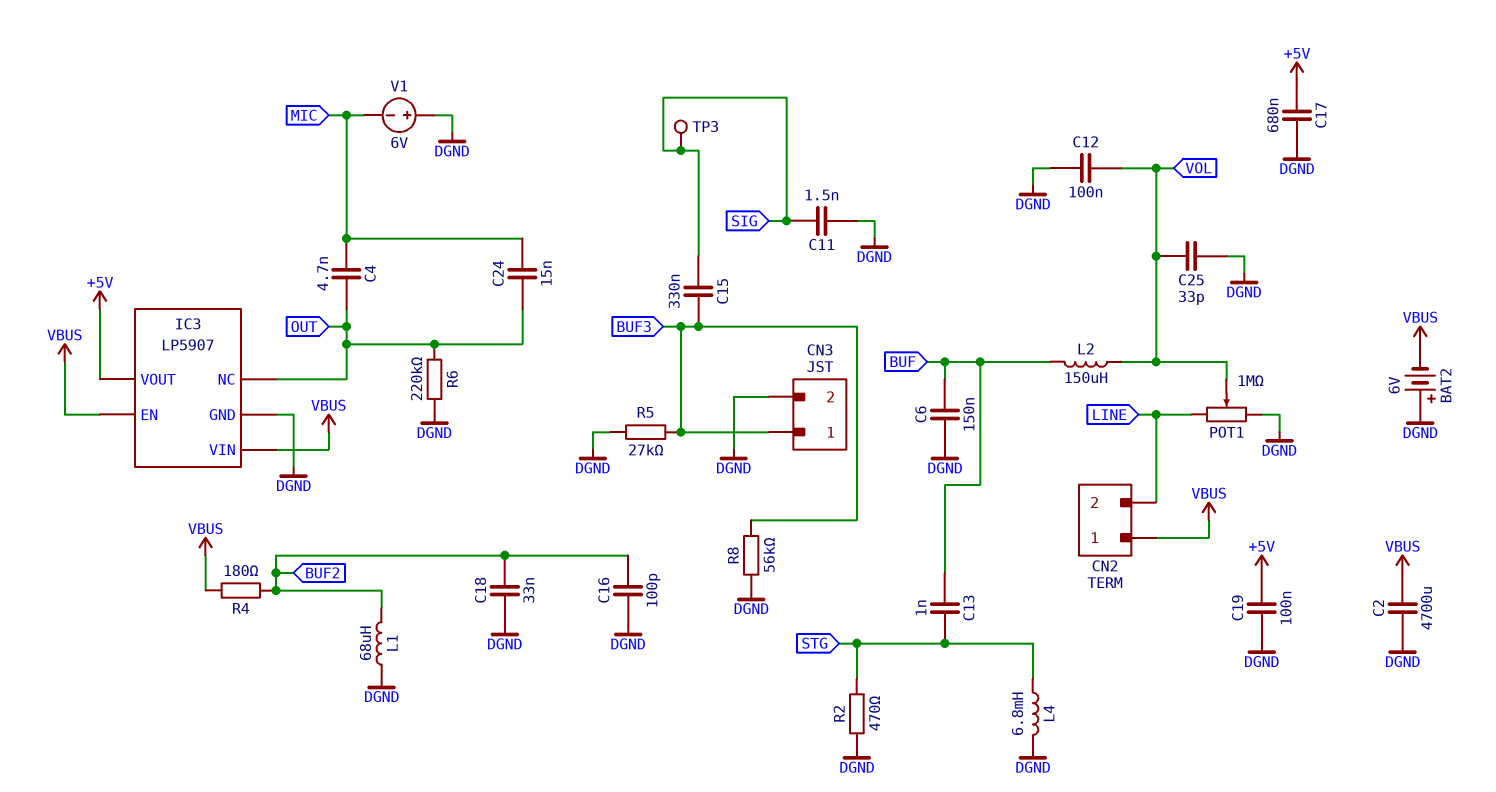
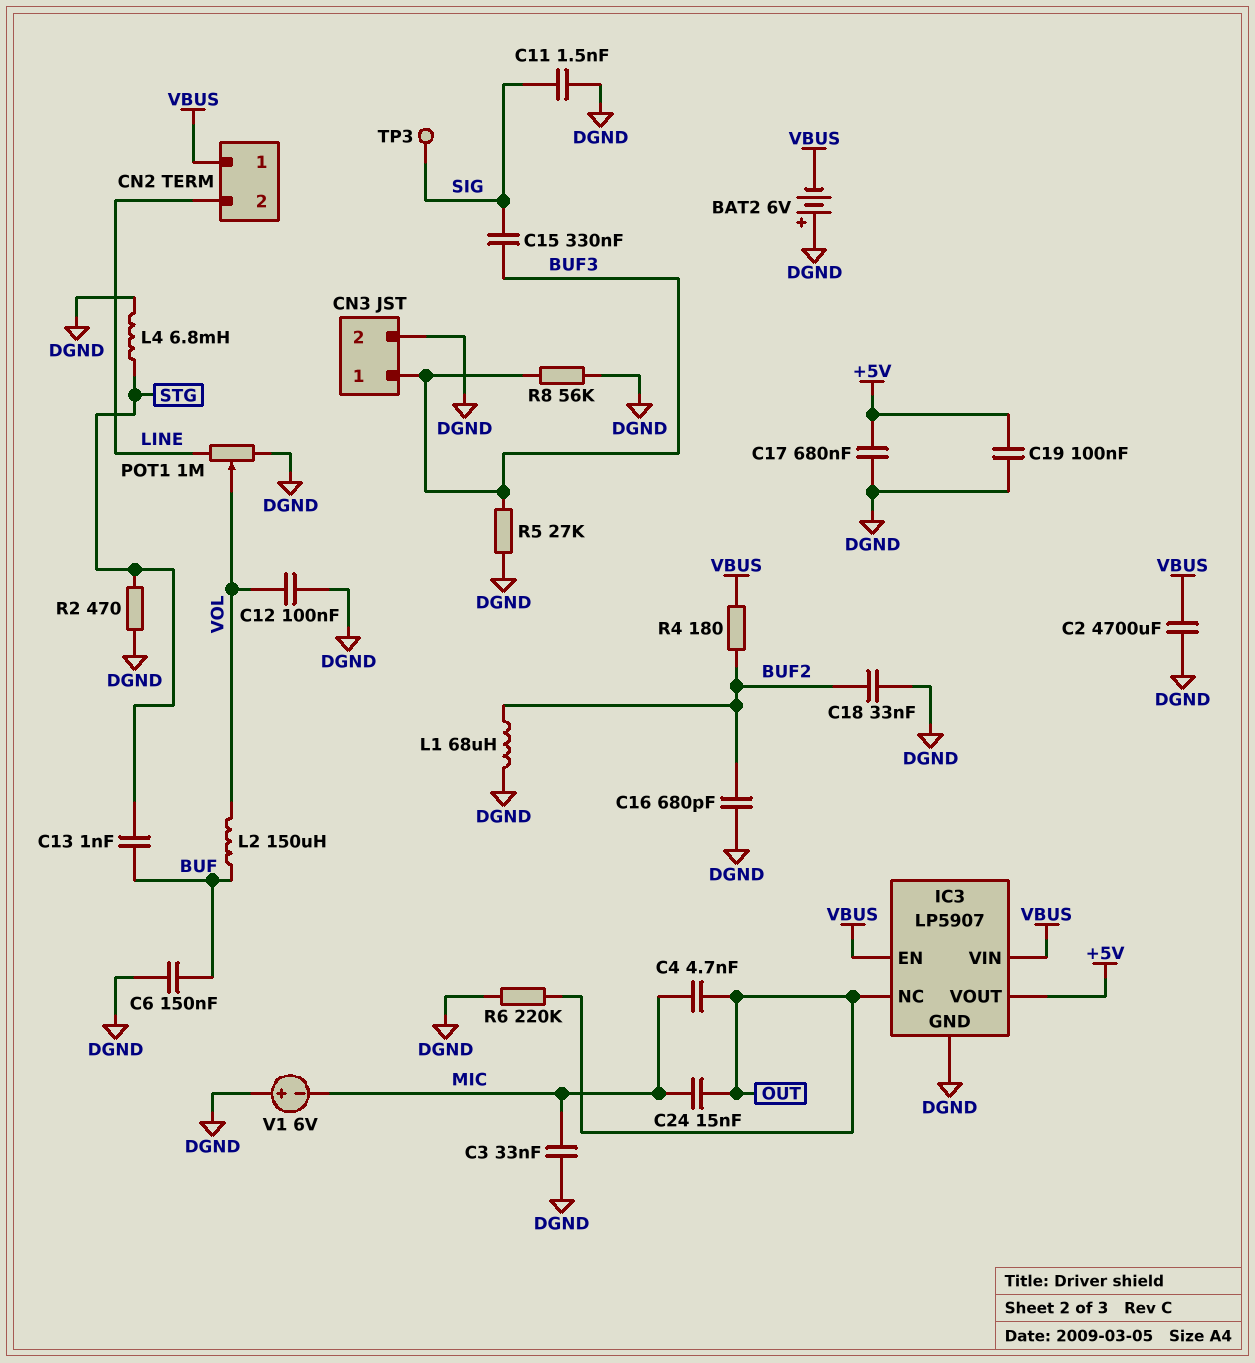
C3: none -> 33nF (DGND, MIC)
C16: 100pF (BUF2, DGND) -> 680pF (BUF2, DGND)
C25: 33pF (DGND, VOL) -> none

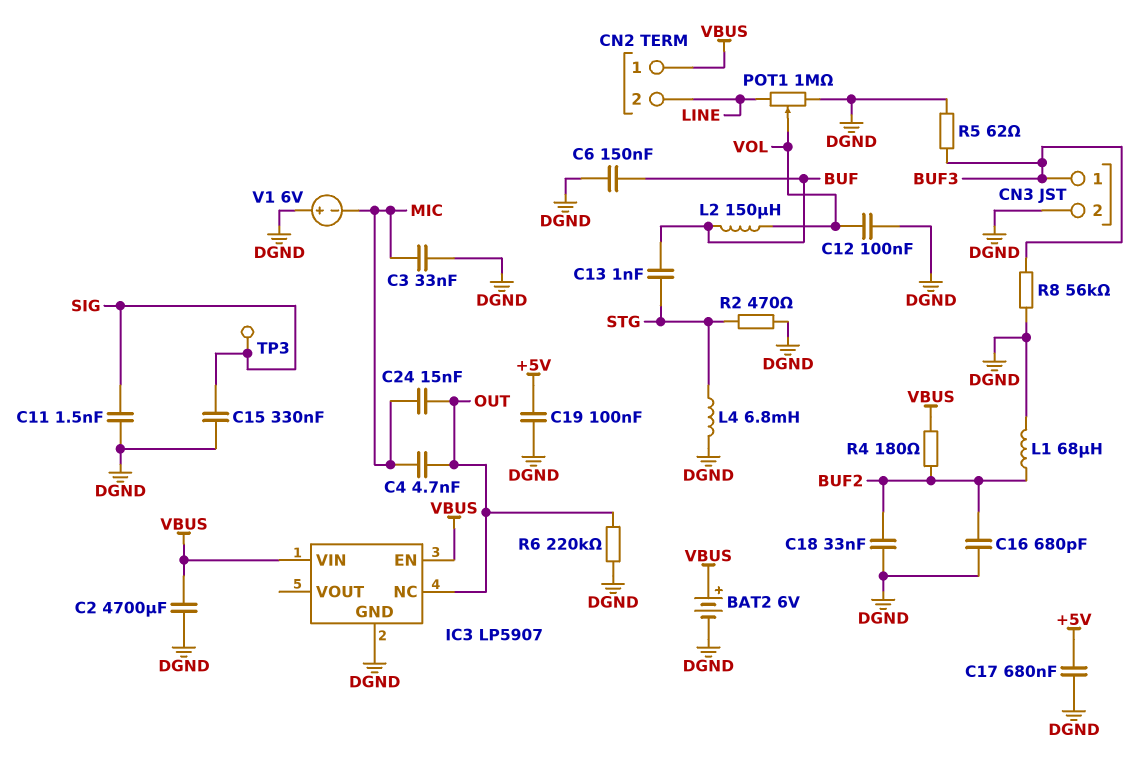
BAT2: 6V (plus DGND, minus VBUS) -> 6V (plus VBUS, minus DGND)
C15: 330nF (BUF3, SIG) -> 330nF (DGND, SIG)
IC3 pin VOUT: +5V -> none
R5: 27k (BUF3, DGND) -> 62 (BUF3, DGND)

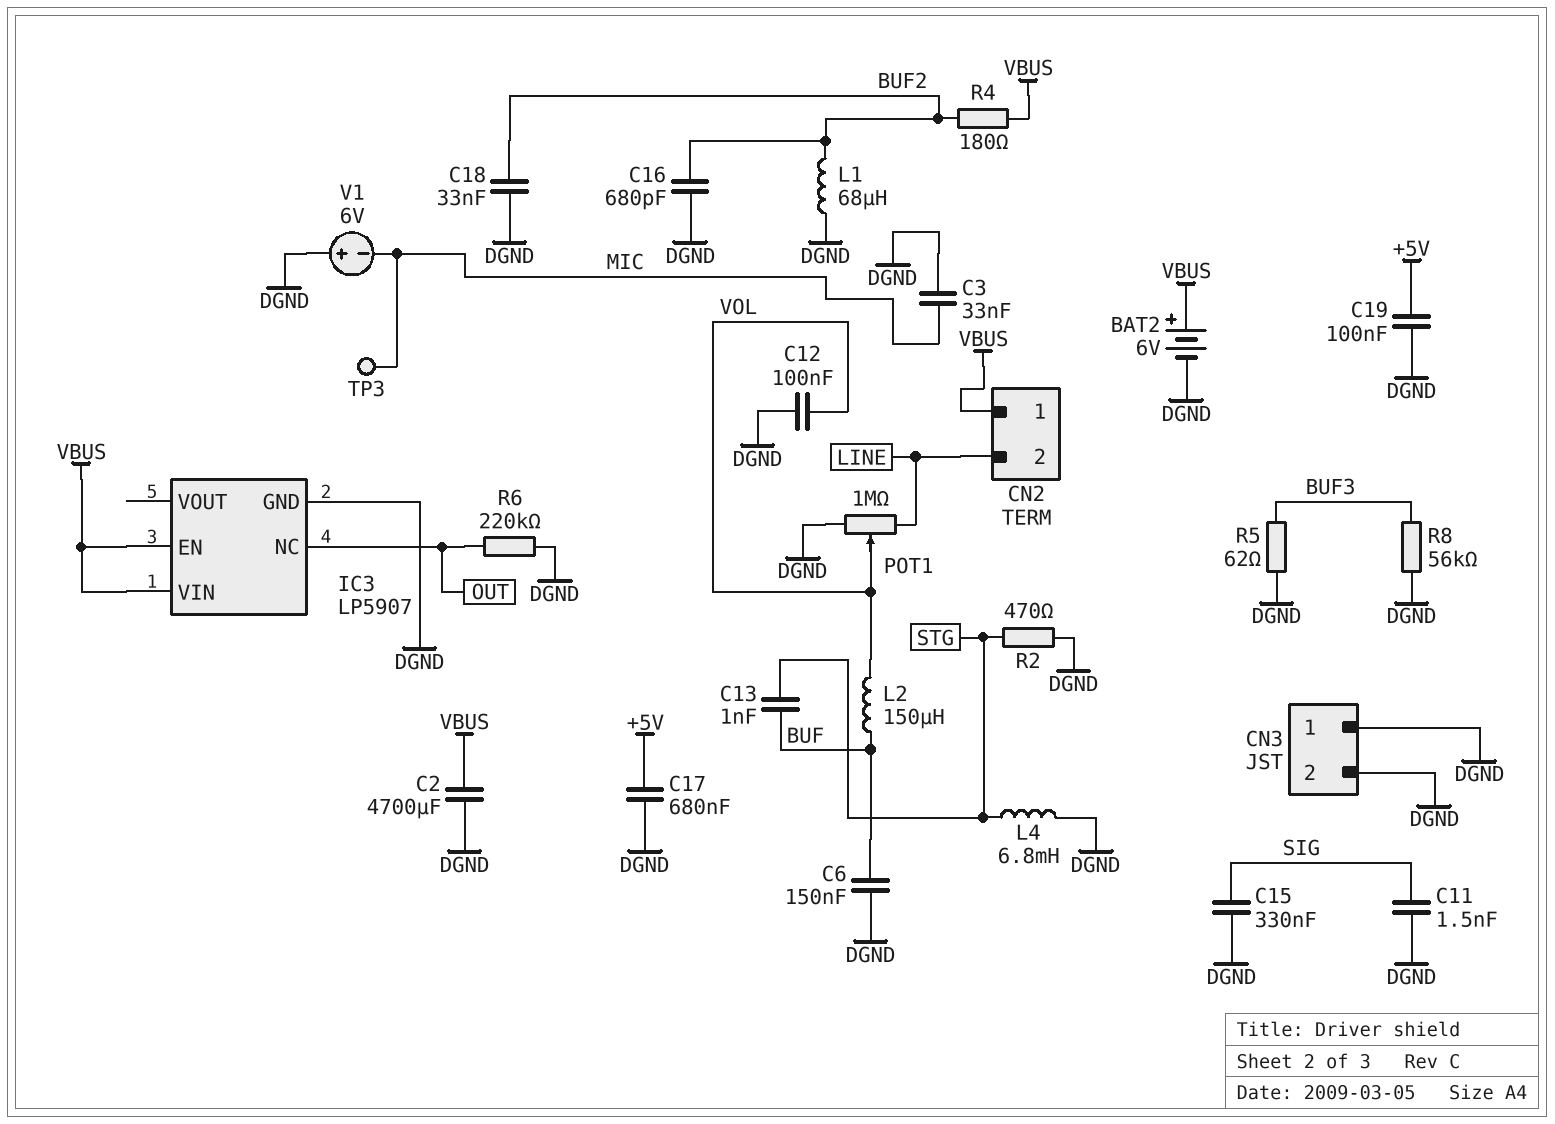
C4: 4.7nF (MIC, OUT) -> none
C24: 15nF (MIC, OUT) -> none
CN3 pin 1: BUF3 -> DGND
TP3: test point (SIG) -> test point (MIC)

